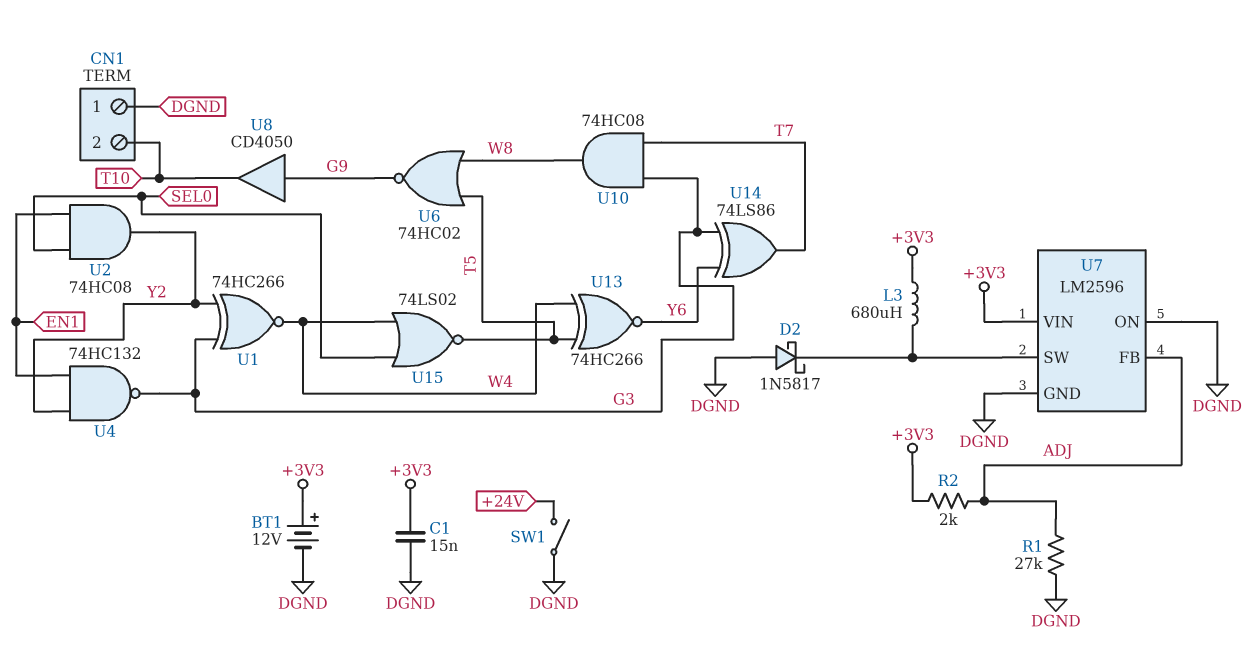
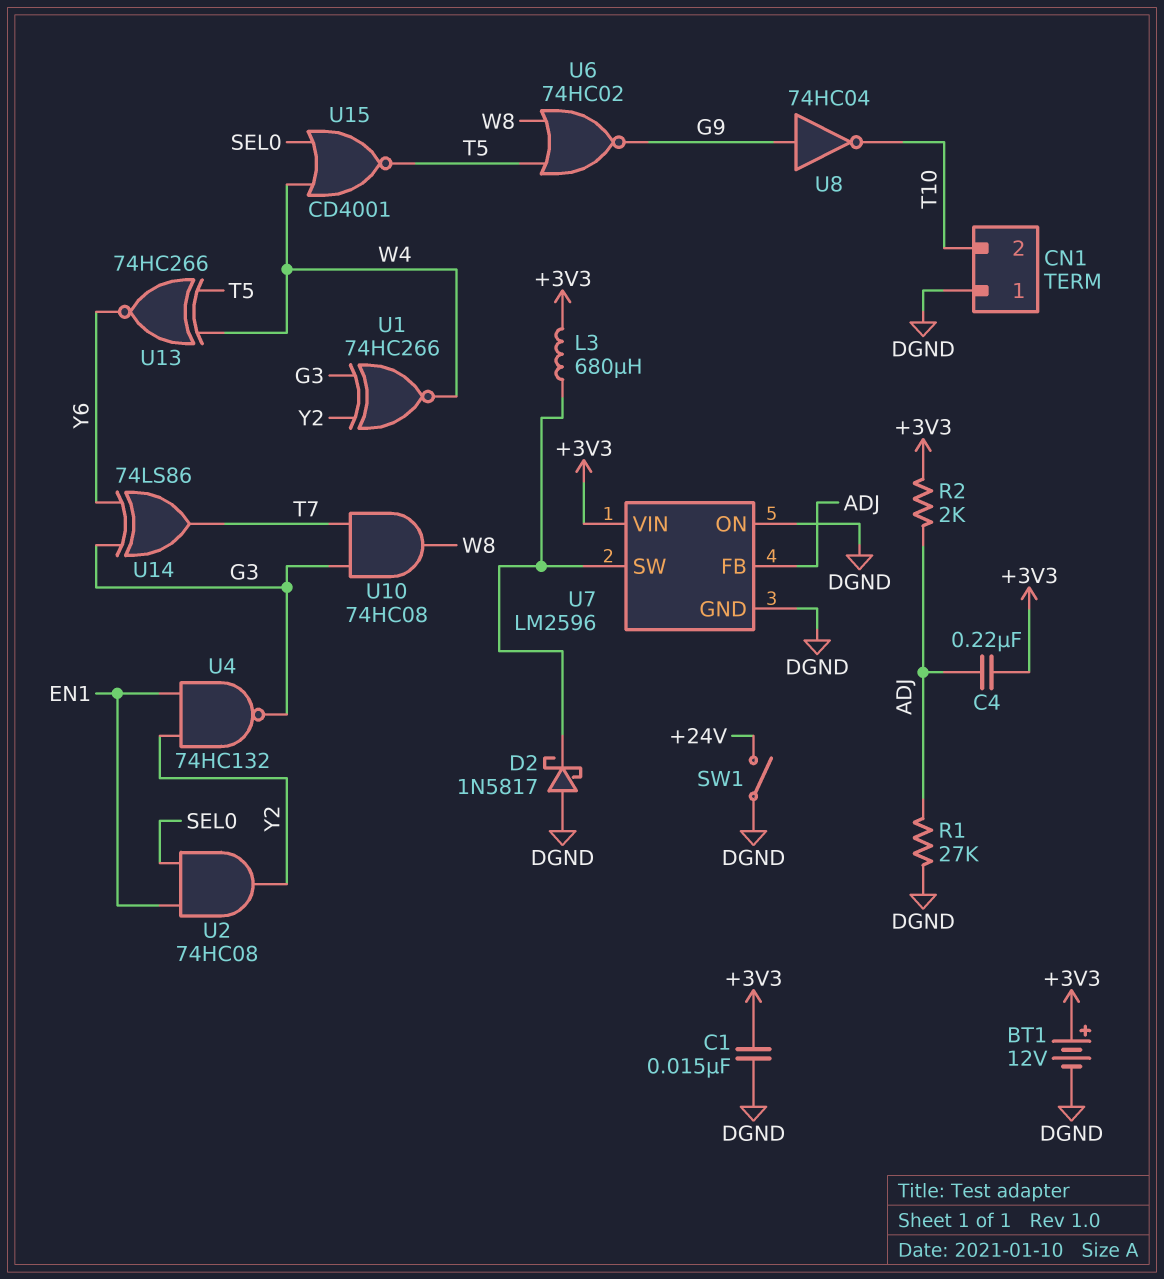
C4: none -> 220nF (+3V3, ADJ)
U8: buffer CD4050 (in G9, out T10) -> NOT 74HC04 (in G9, out T10)
U15: NOR 74LS02 (in SEL0, in W4, out T5) -> NOR CD4001 (in SEL0, in W4, out T5)

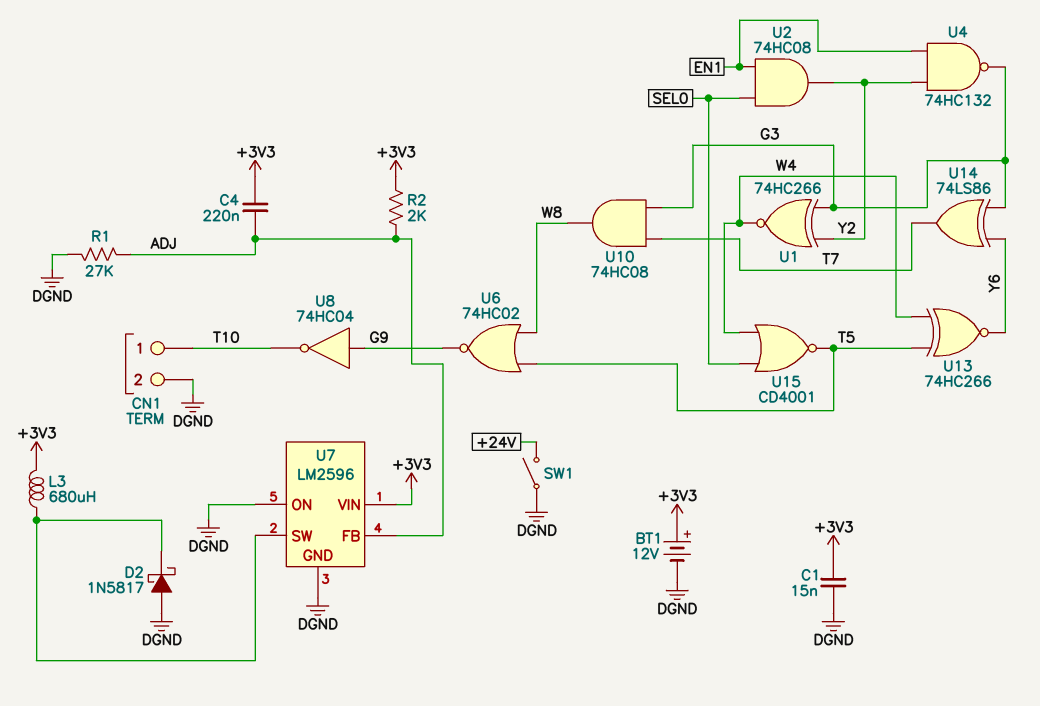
CN1 pin 1: DGND -> T10
CN1 pin 2: T10 -> DGND

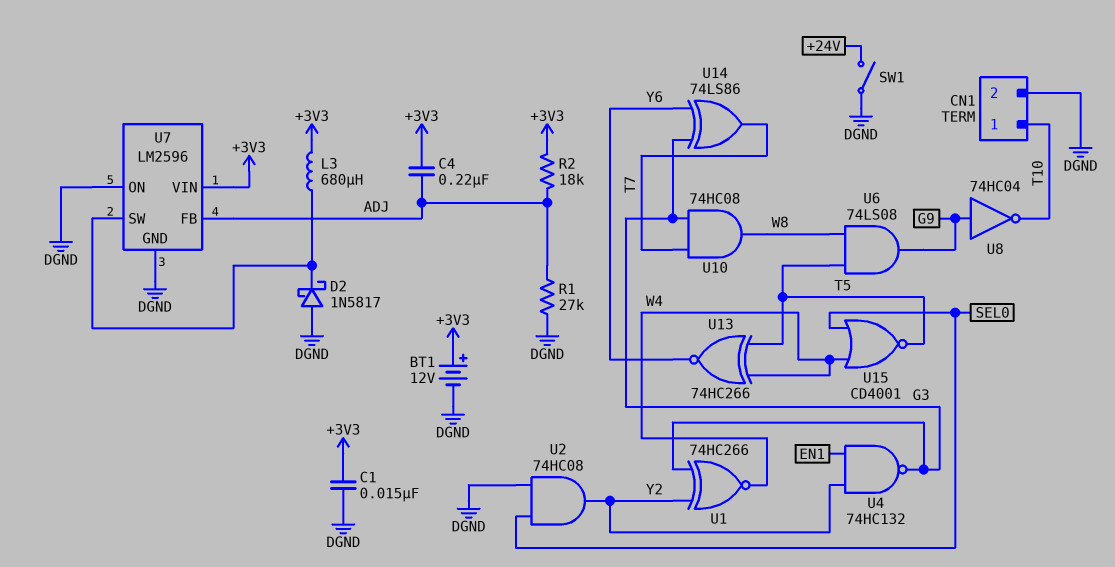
R2: 2k (+3V3, ADJ) -> 18k (+3V3, ADJ)
U2: AND 74HC08 (in EN1, in SEL0, out Y2) -> AND 74HC08 (in DGND, in SEL0, out Y2)
U6: NOR 74HC02 (in T5, in W8, out G9) -> AND 74LS08 (in T5, in W8, out G9)

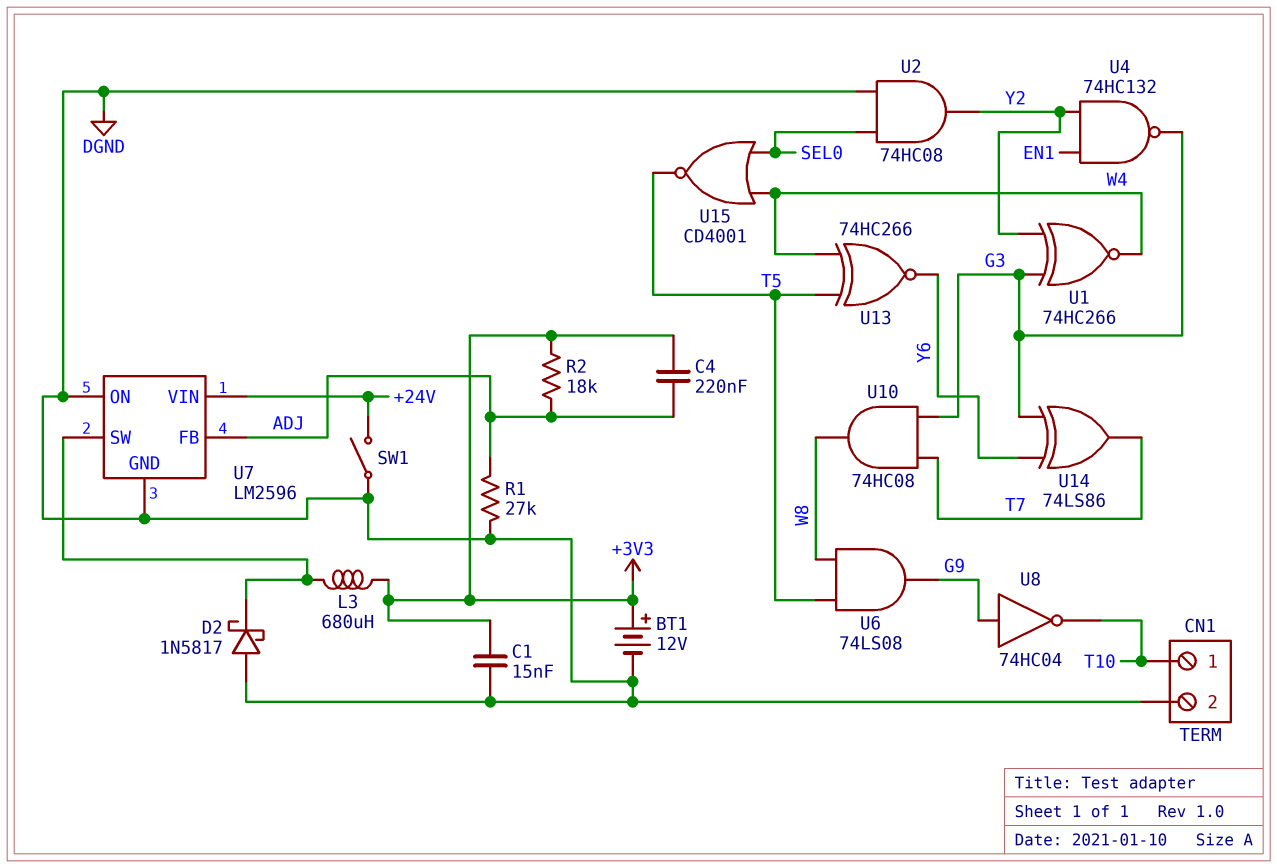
U7 pin VIN: +3V3 -> +24V

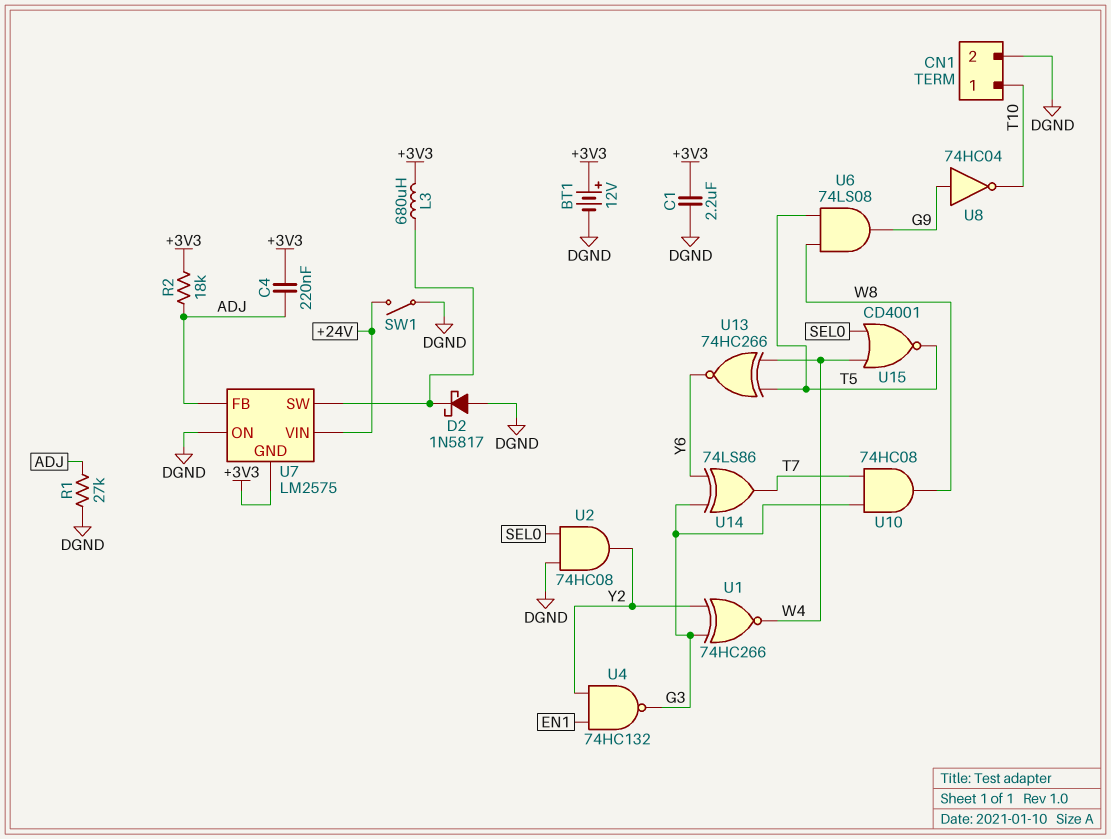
C1: 15nF (+3V3, DGND) -> 2.2uF (+3V3, DGND)
U7: LM2596 -> LM2575
U7 pin GND: DGND -> +3V3

